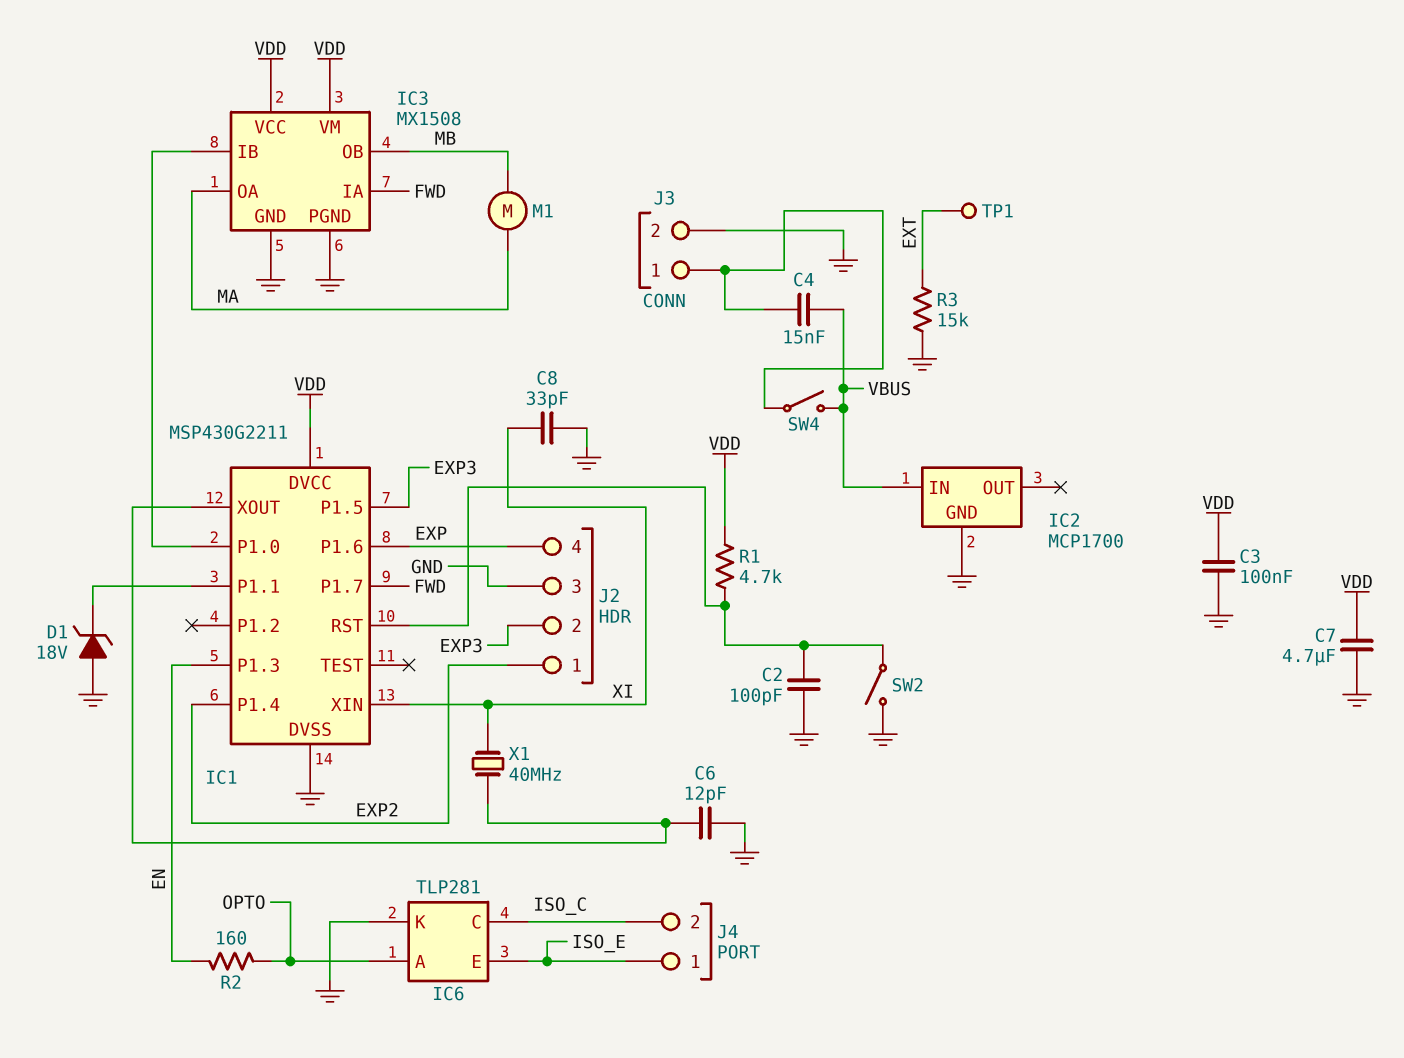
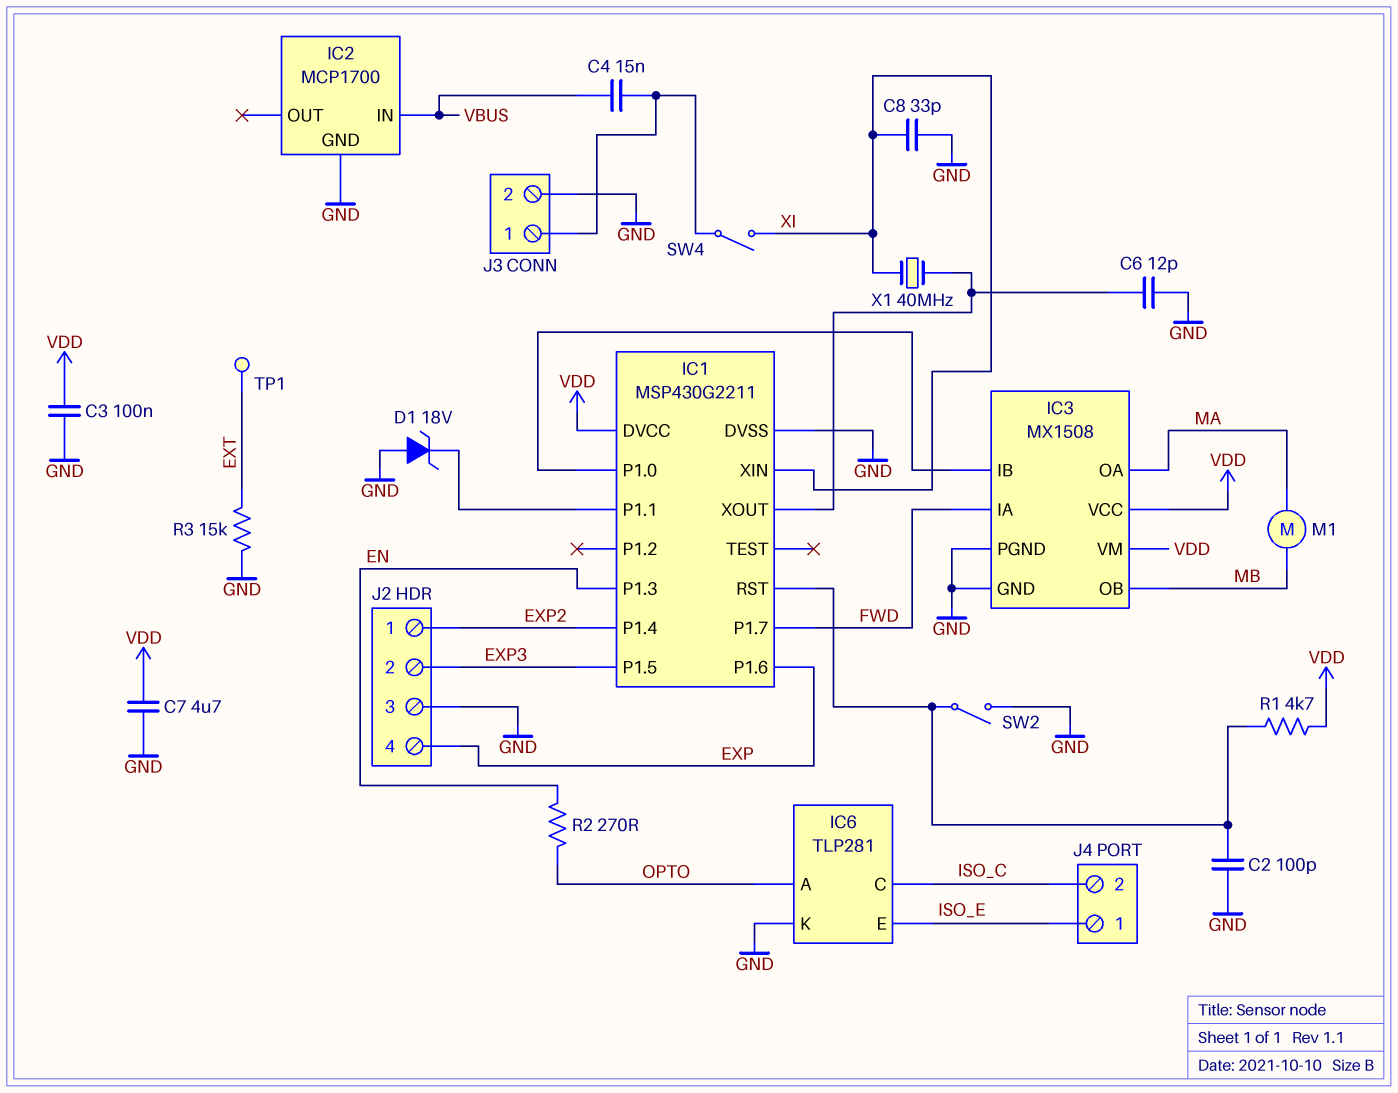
R2: 160 (EN, OPTO) -> 270 (EN, OPTO)
SW4: switch (J3/1, VBUS) -> switch (J3/1, XI)

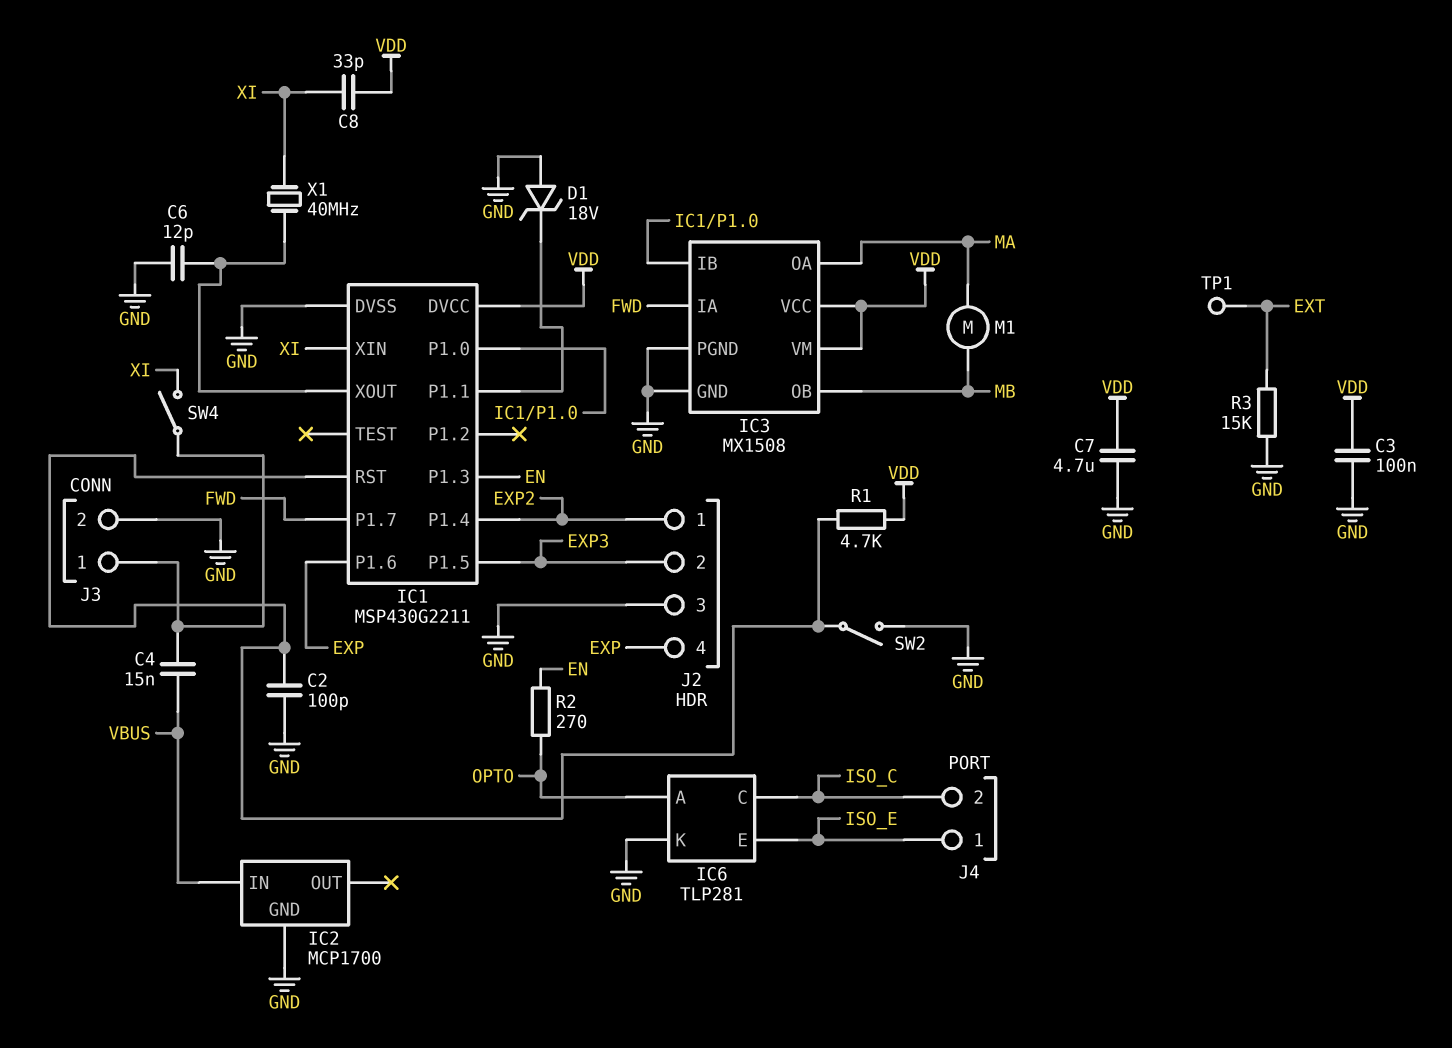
C8: 33pF (GND, XI) -> 33pF (VDD, XI)

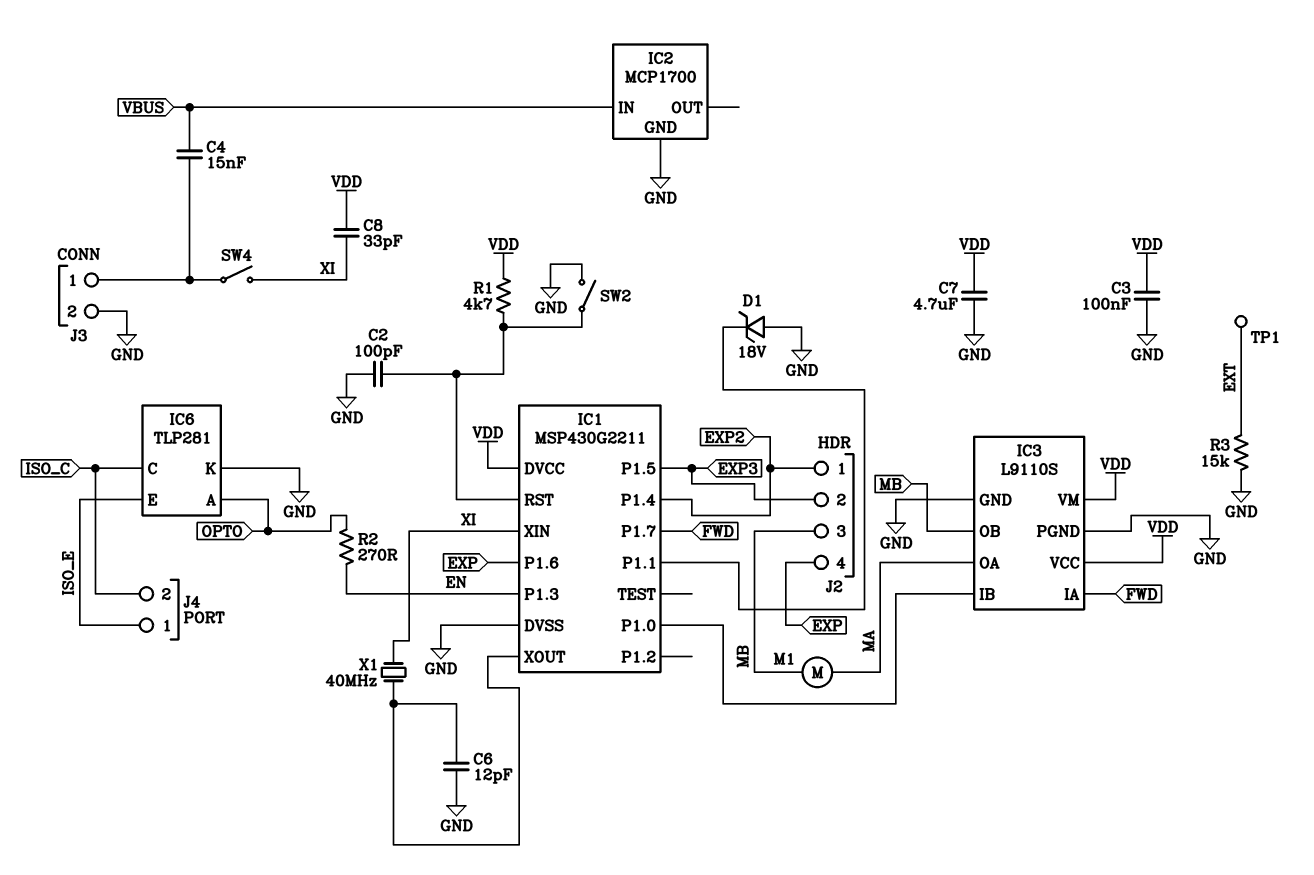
IC3: MX1508 -> L9110S
J2 pin 3: GND -> MB

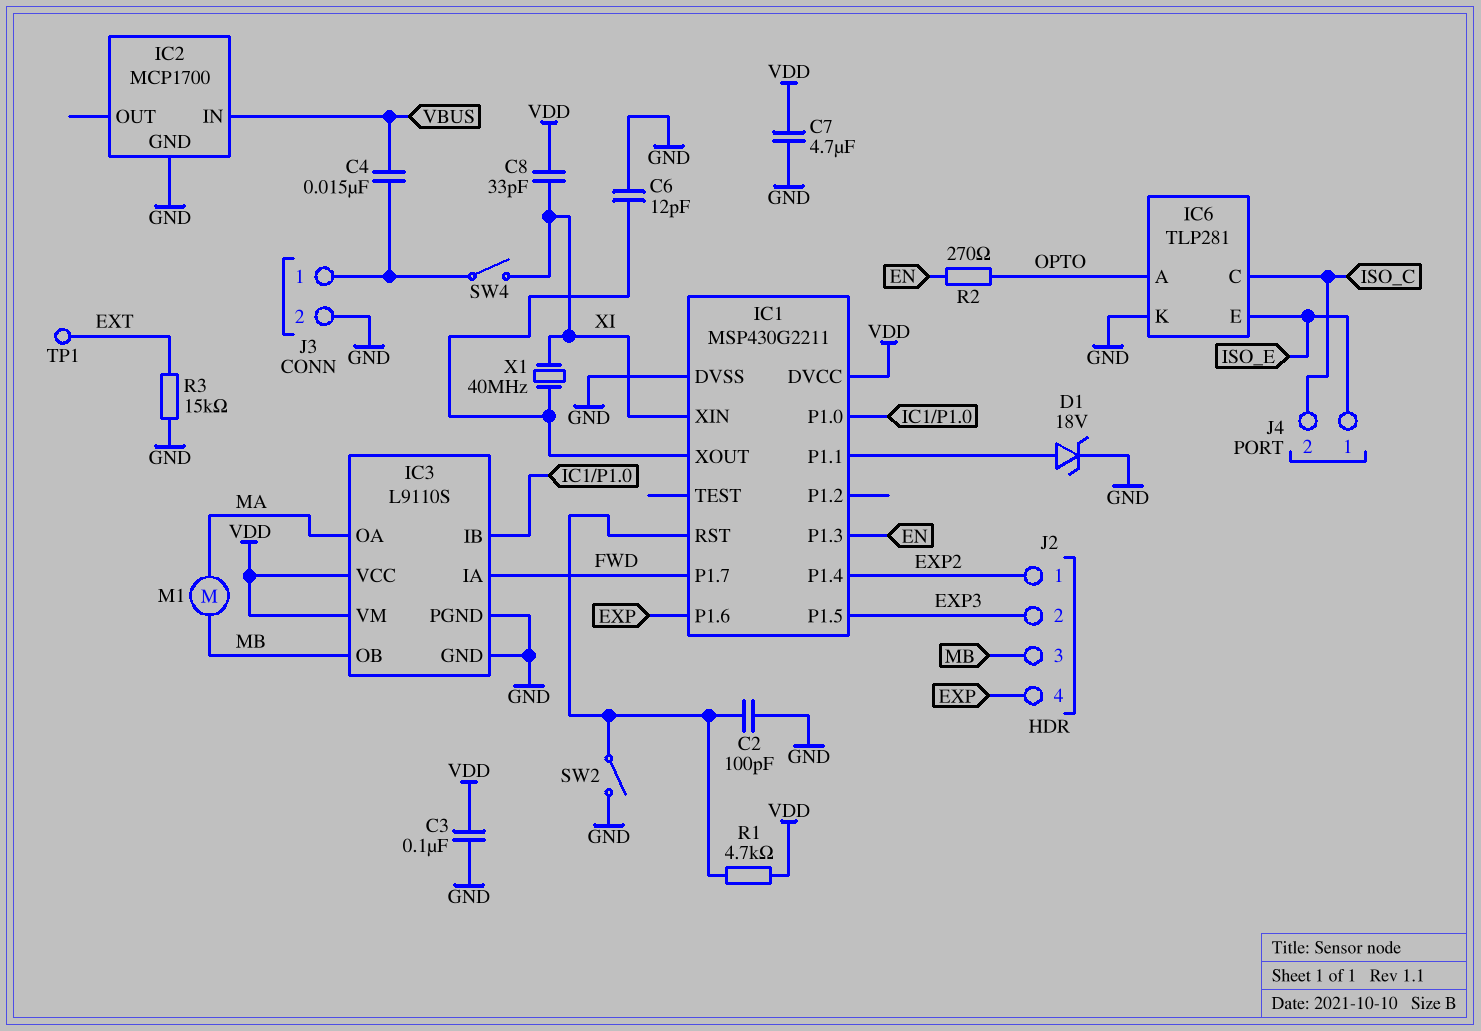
D1: zener 18V (A GND, K IC1/P1.1) -> zener 18V (A IC1/P1.1, K GND)

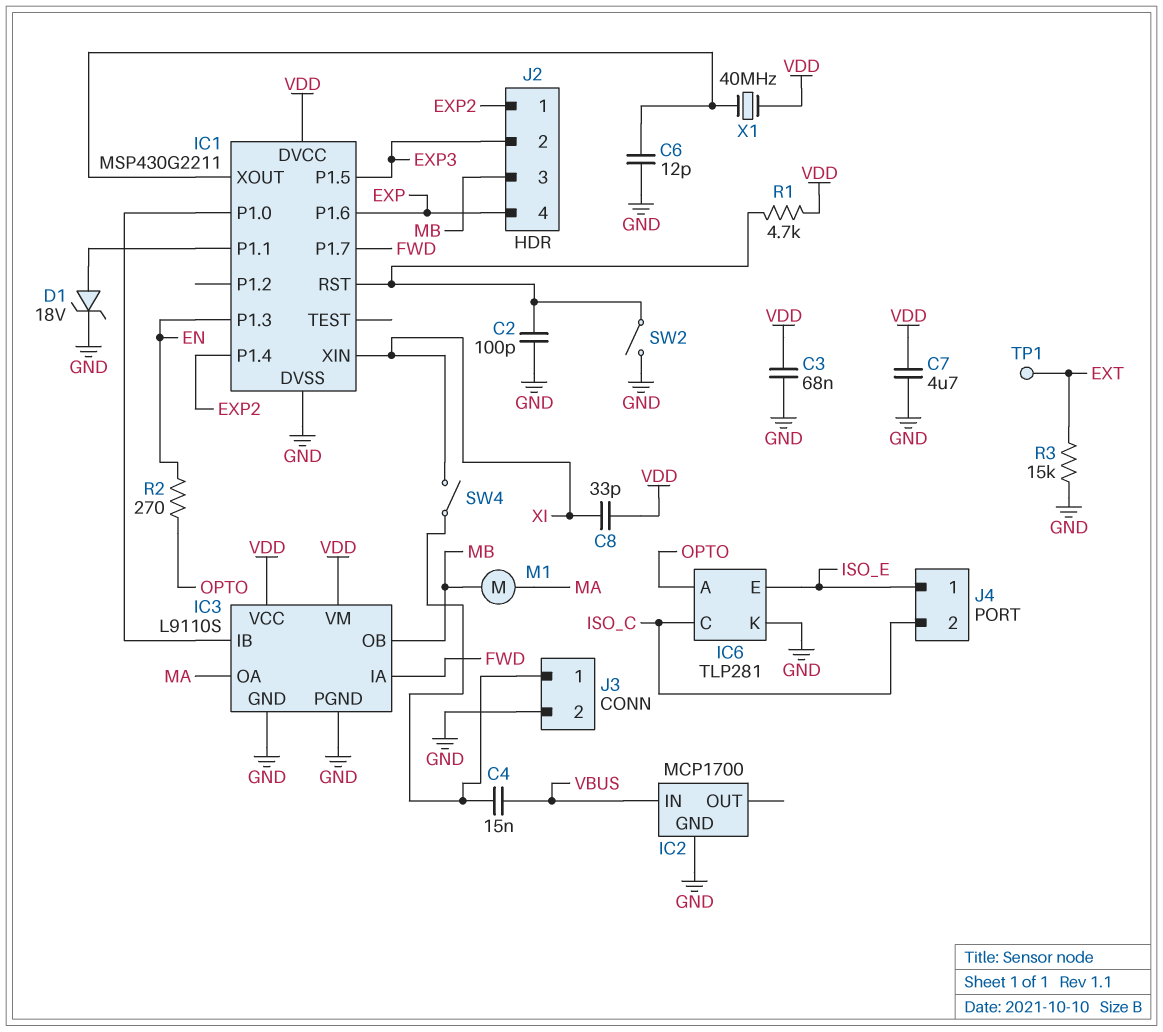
C3: 100nF (GND, VDD) -> 68nF (GND, VDD)
X1: 40MHz (IC1/XOUT, XI) -> 40MHz (IC1/XOUT, VDD)

